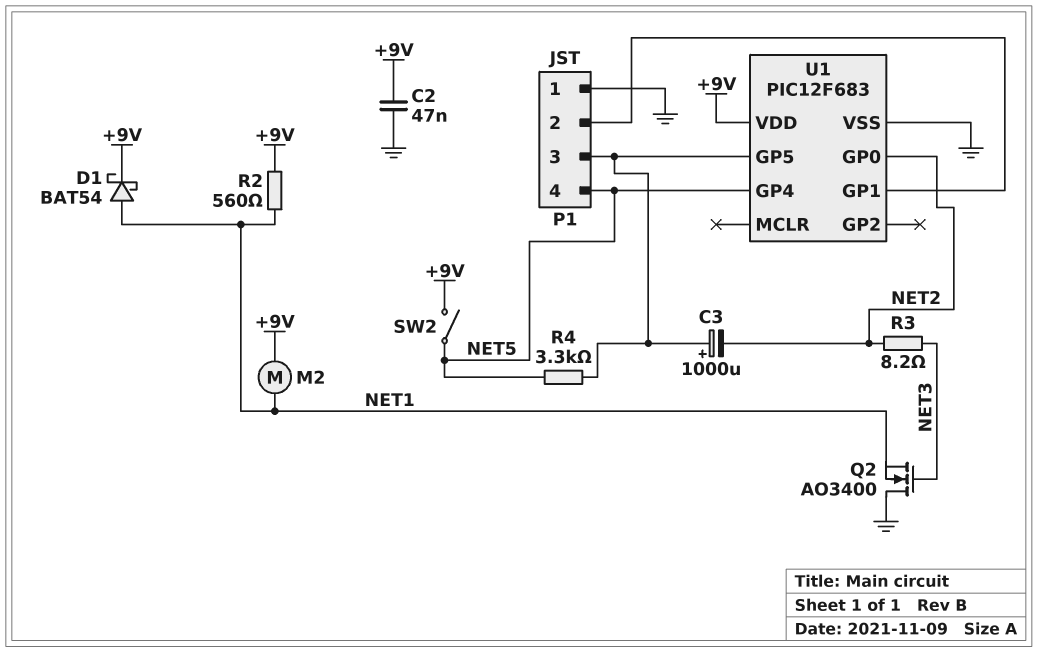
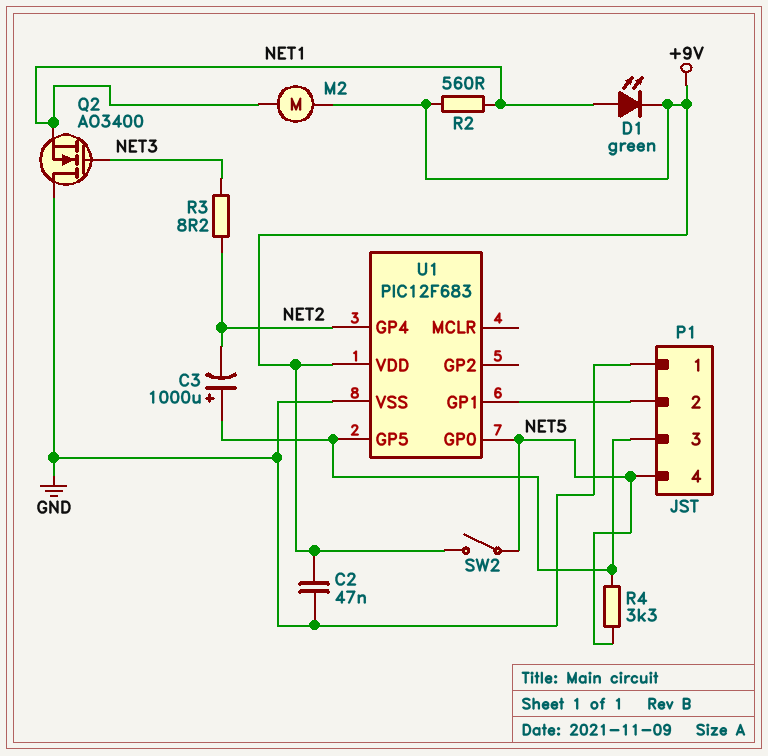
D1: schottky BAT54 (A NET1, K +9V) -> LED green (A NET1, K +9V)
U1 pin GP0: NET2 -> NET5
U1 pin GP4: NET5 -> NET2

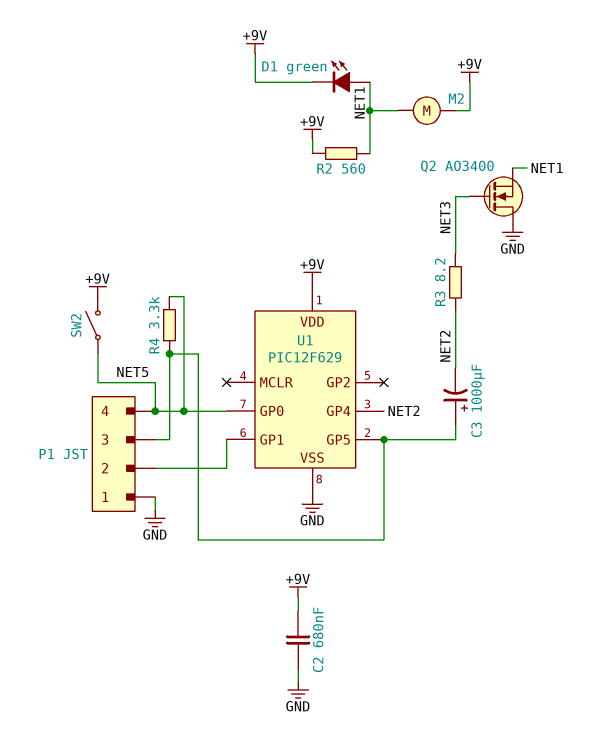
C2: 47nF (+9V, GND) -> 680nF (+9V, GND)
U1: PIC12F683 -> PIC12F629

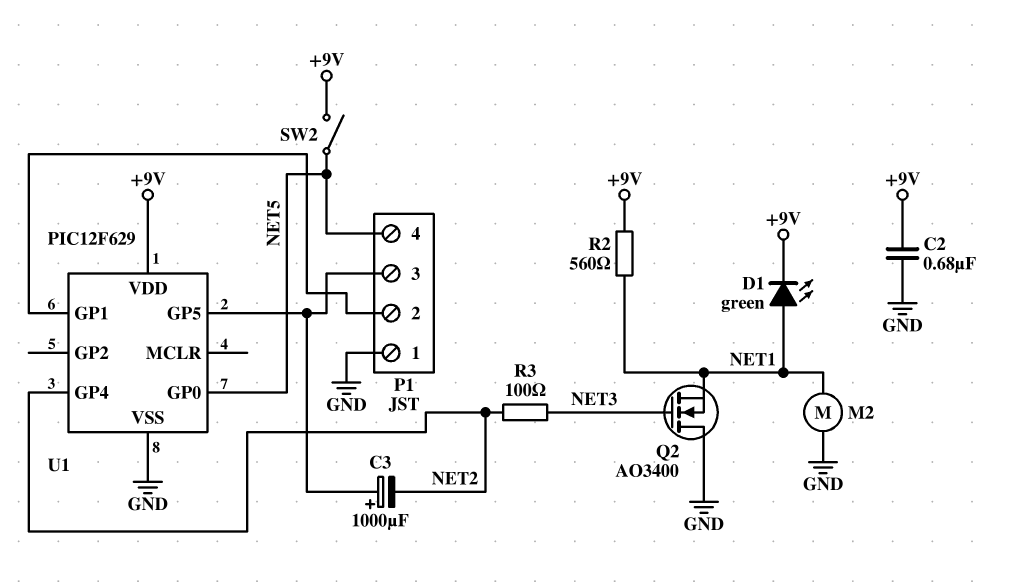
M2: motor (+9V, NET1) -> motor (GND, NET1)
R3: 8.2 (NET2, NET3) -> 100 (NET2, NET3)
R4: 3.3k (NET5, P1/3) -> none

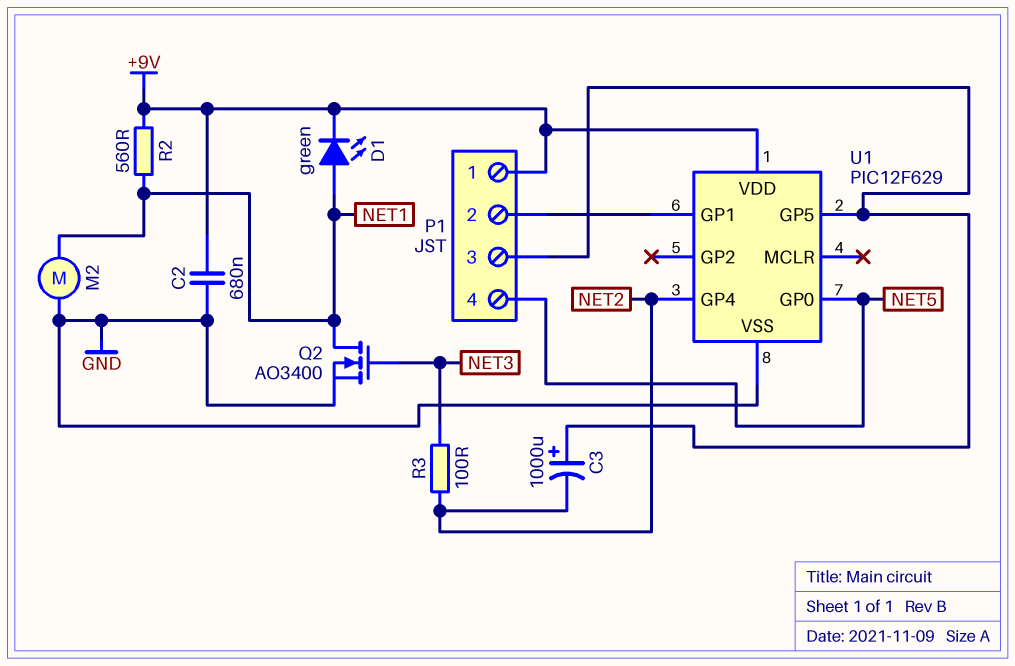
P1 pin 1: GND -> +9V
Q2: NMOS AO3400 (G NET3, D GND, S NET1) -> NMOS AO3400 (G NET3, D NET1, S GND)
SW2: switch (+9V, NET5) -> none

